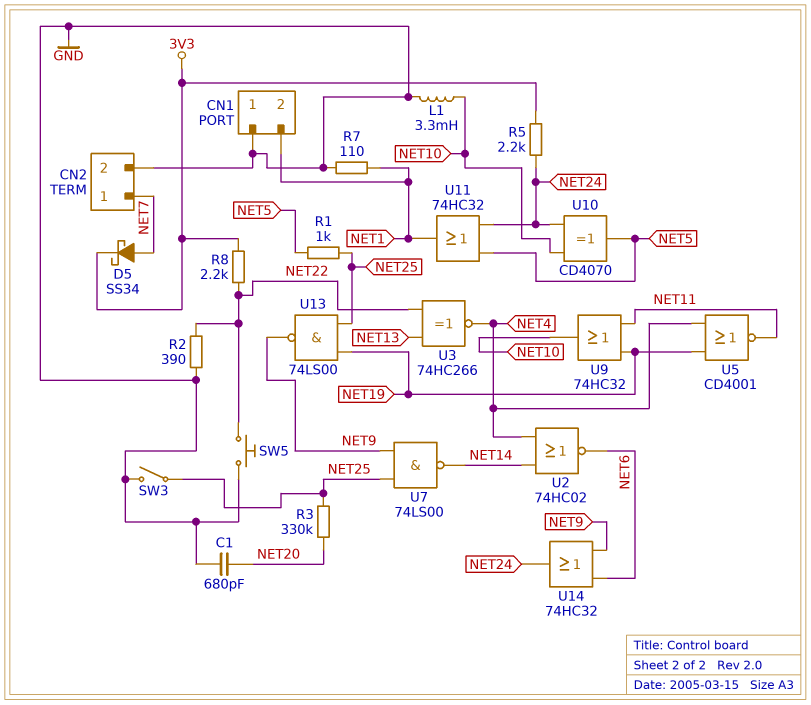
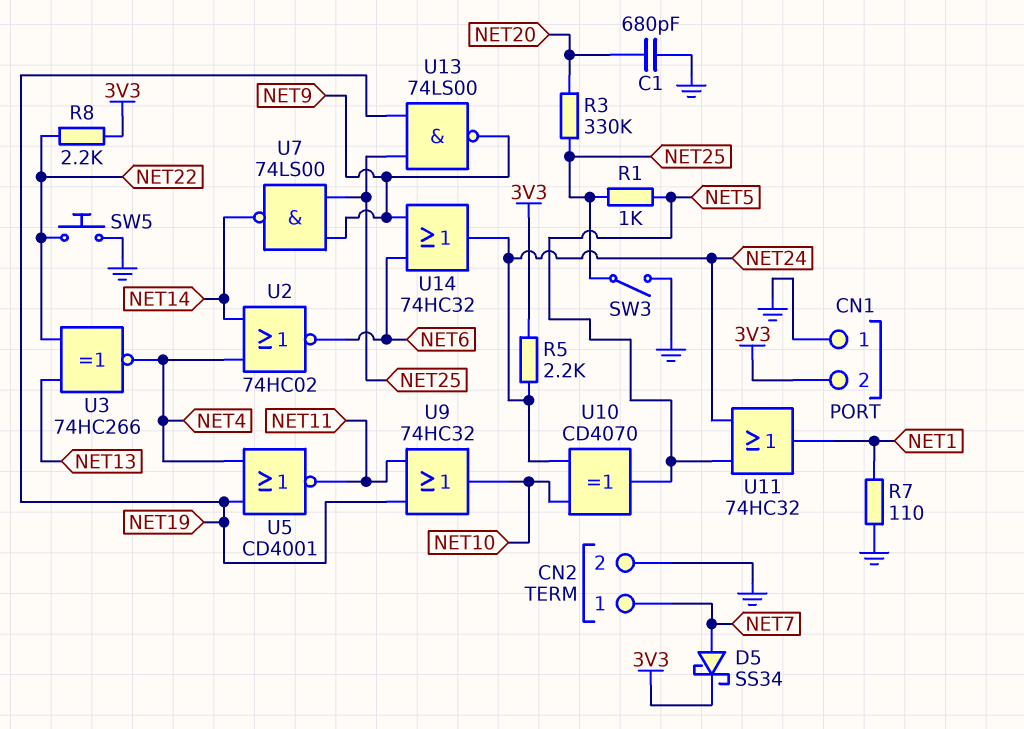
CN1 pin 2: NET1 -> 3V3
L1: 3.3mH (GND, NET10) -> none
R2: 390 (GND, NET22) -> none

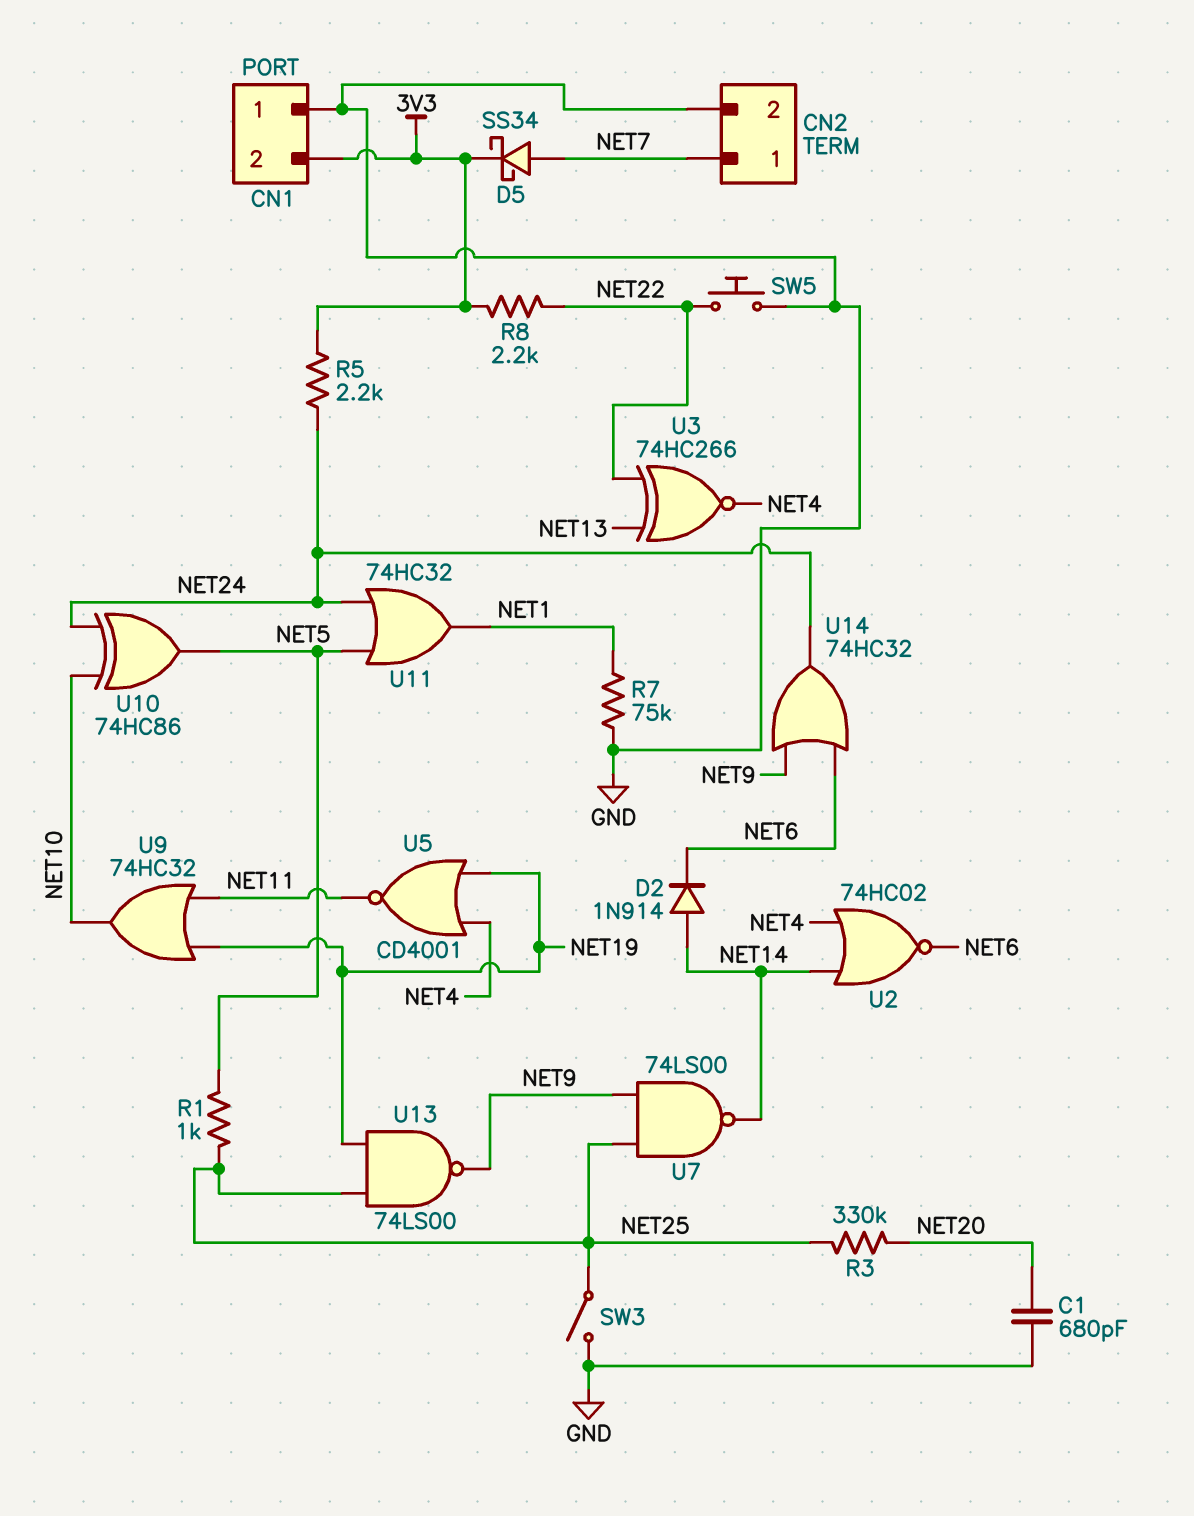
D2: none -> diode 1N914 (A NET14, K NET6)
R7: 110 (GND, NET1) -> 75k (GND, NET1)
U10: XOR CD4070 (in NET10, in NET24, out NET5) -> XOR 74HC86 (in NET10, in NET24, out NET5)

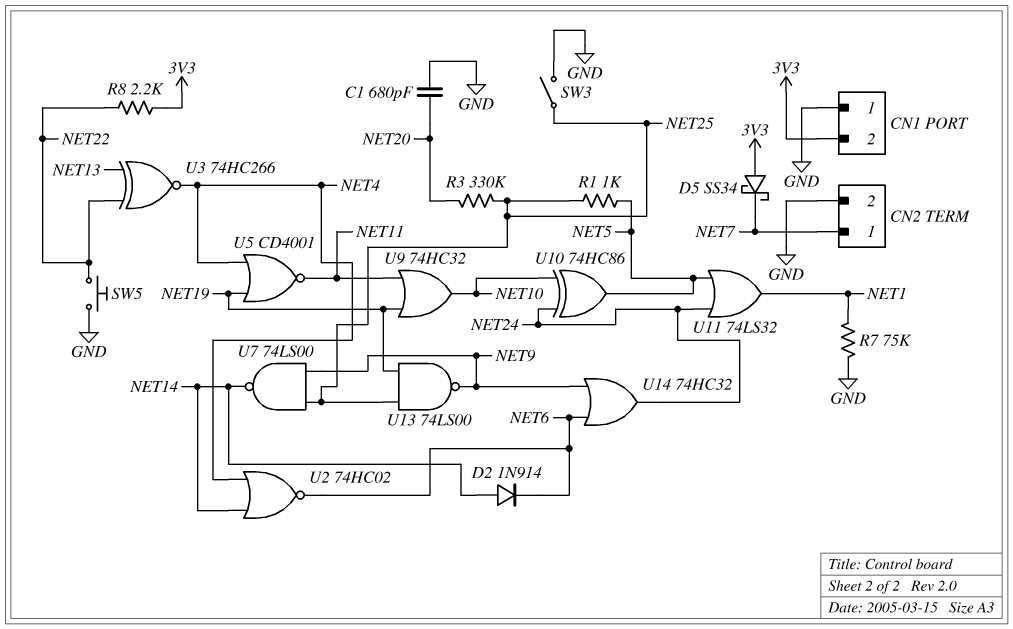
D5: schottky SS34 (A NET7, K 3V3) -> schottky SS34 (A 3V3, K NET7)
R5: 2.2k (3V3, NET24) -> none
U11: OR 74HC32 (in NET5, in NET24, out NET1) -> OR 74LS32 (in NET5, in NET24, out NET1)

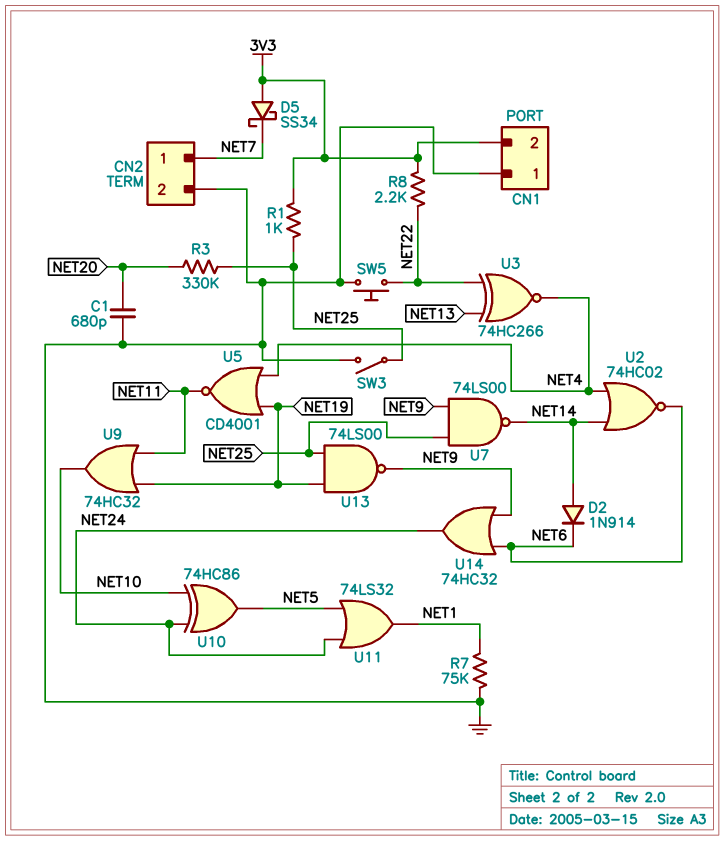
R1: 1k (NET5, NET25) -> 1k (3V3, NET25)

